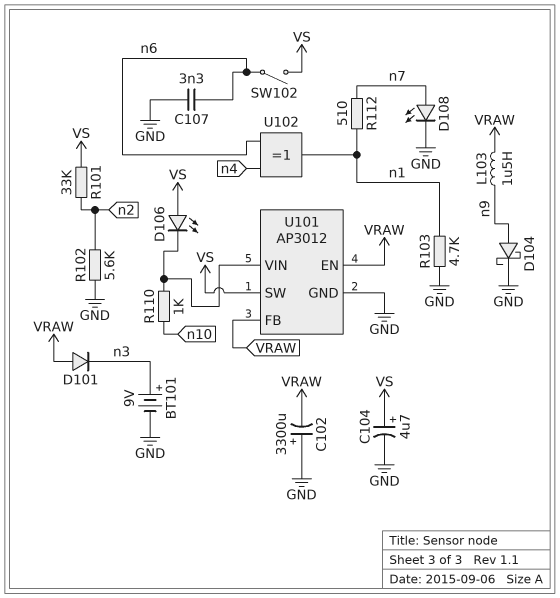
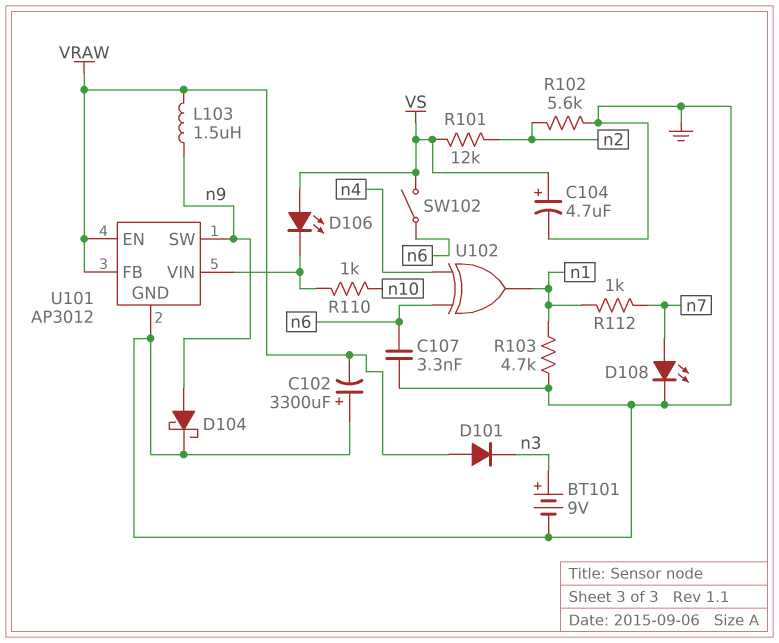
R101: 33k (VS, n2) -> 12k (VS, n2)
R112: 510 (n1, n7) -> 1k (n1, n7)
U101 pin SW: VS -> n9

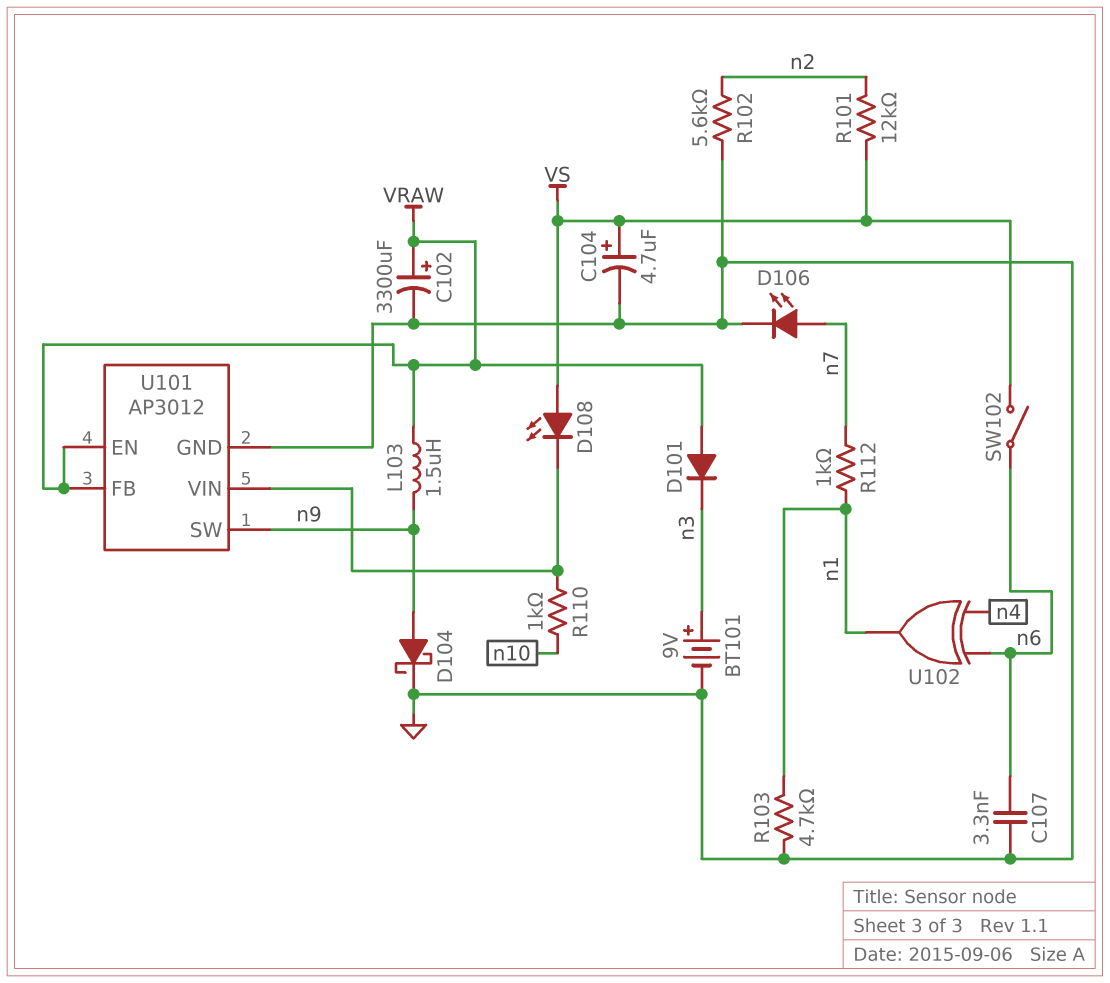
C102: 3300uF (plus GND, minus VRAW) -> 3300uF (plus VRAW, minus GND)
D106: LED (A VS, K U101/VIN) -> LED (A n7, K GND)
D108: LED (A n7, K GND) -> LED (A VS, K U101/VIN)

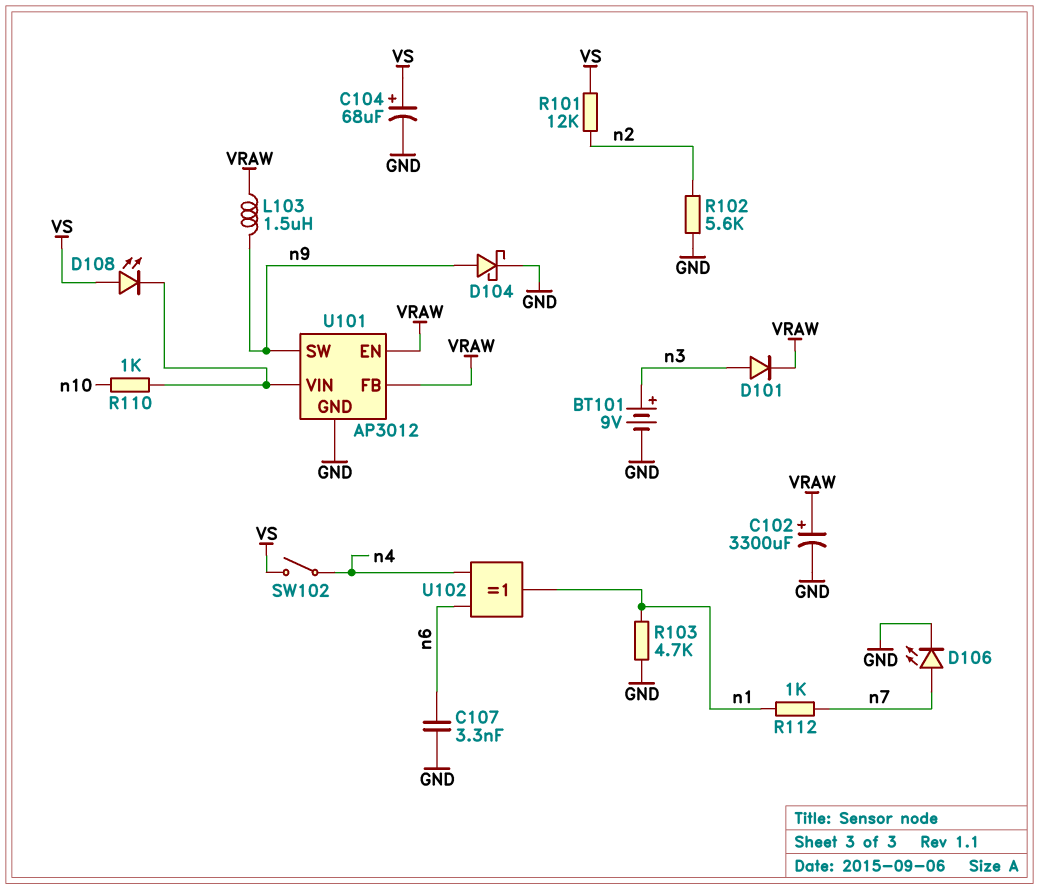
C104: 4.7uF (plus VS, minus GND) -> 68uF (plus VS, minus GND)
D101: diode (A VRAW, K n3) -> diode (A n3, K VRAW)
SW102: switch (VS, n6) -> switch (VS, n4)

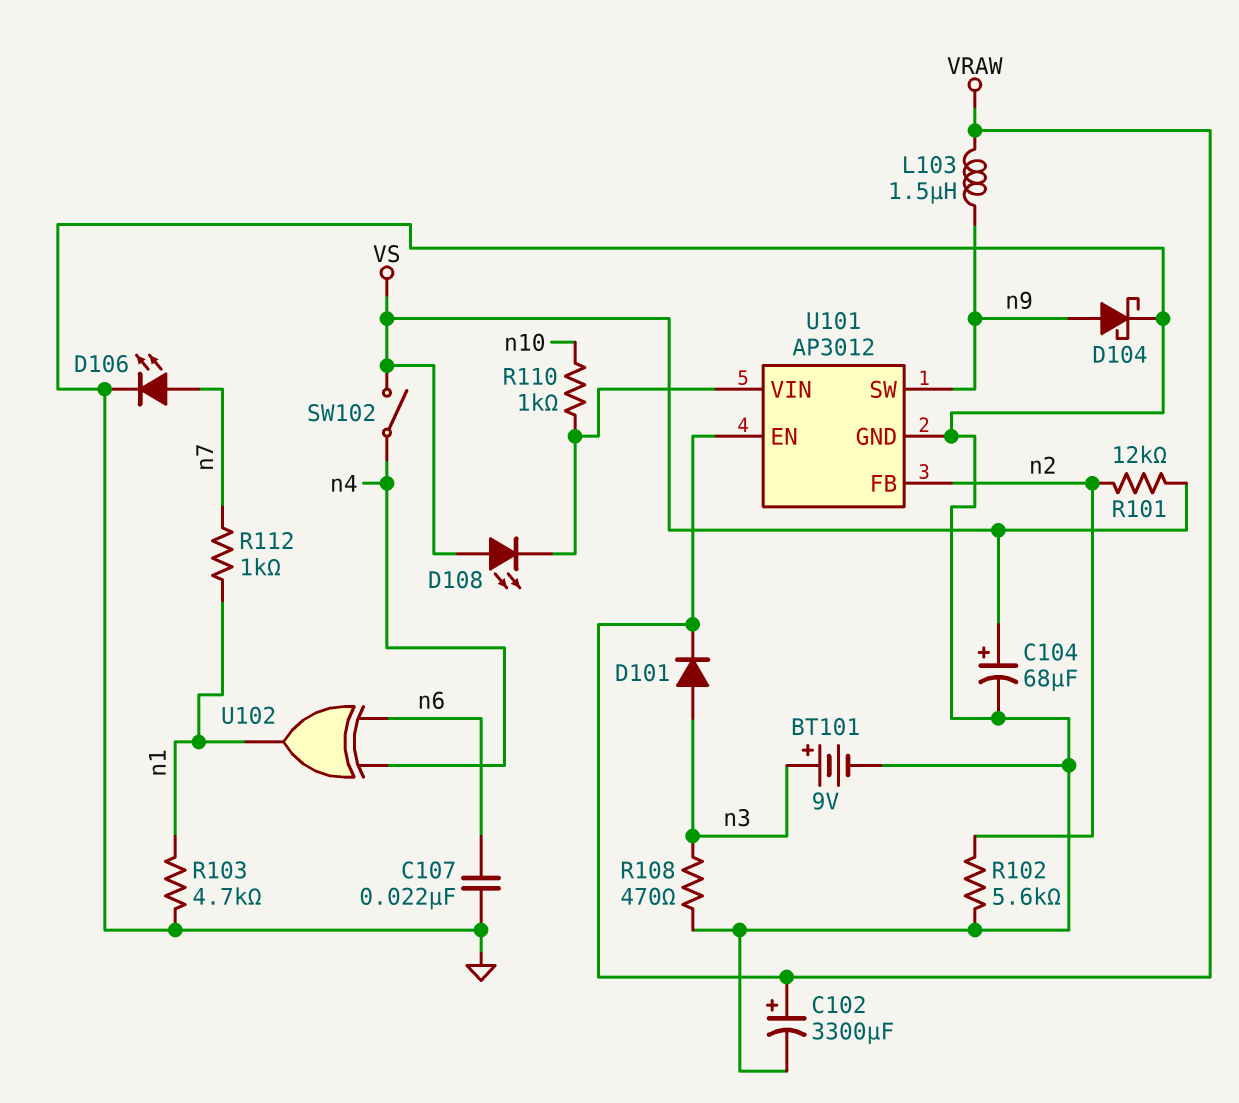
C107: 3.3nF (GND, n6) -> 22nF (GND, n6)
R108: none -> 470 (GND, n3)
U101 pin FB: VRAW -> n2

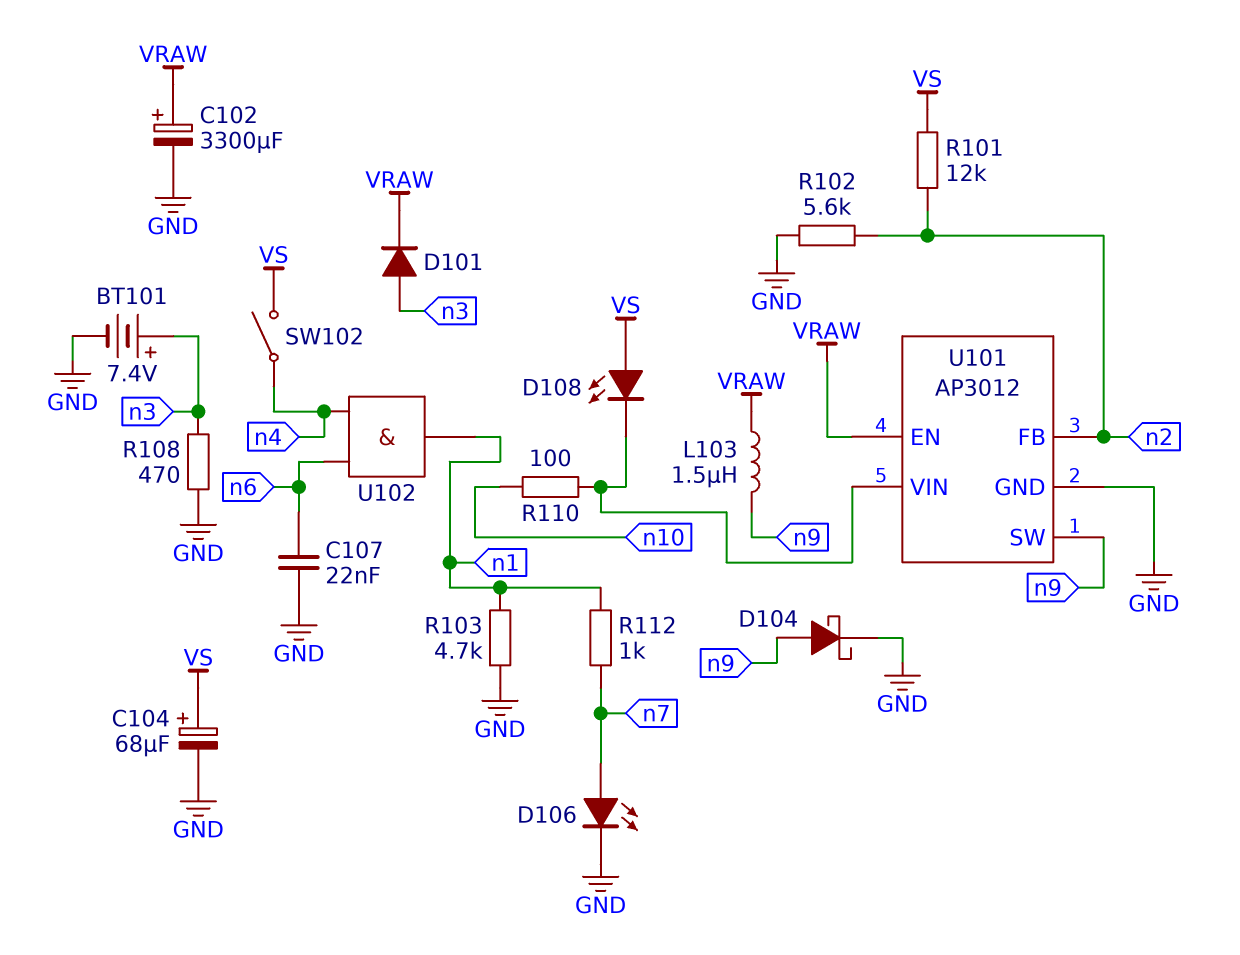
BT101: 9V (plus n3, minus GND) -> 7.4V (plus n3, minus GND)
R110: 1k (U101/VIN, n10) -> 100 (U101/VIN, n10)
U102: XOR (in n4, in n6, out n1) -> AND (in n4, in n6, out n1)

